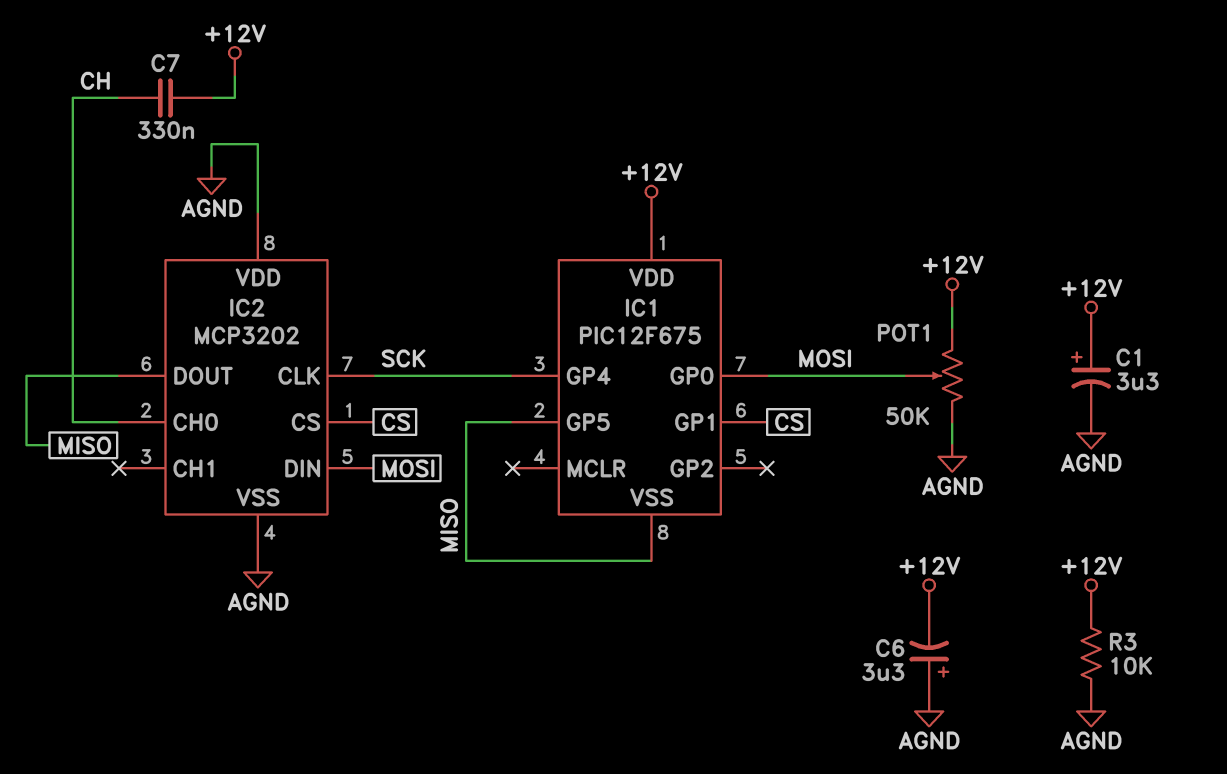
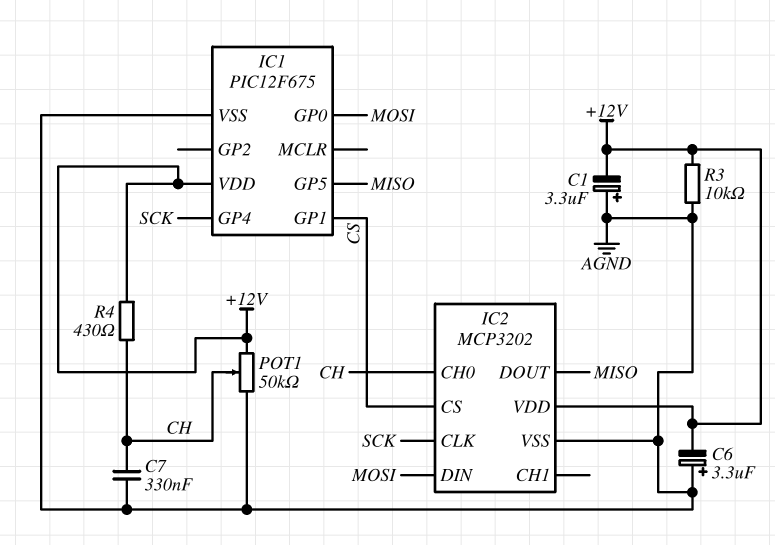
C1: 3.3uF (plus +12V, minus AGND) -> 3.3uF (plus AGND, minus +12V)
C7: 330nF (+12V, CH) -> 330nF (AGND, CH)
IC1 pin VSS: MISO -> AGND
IC2 pin VDD: AGND -> +12V
POT1: 50k (+12V, AGND, wiper MOSI) -> 50k (+12V, AGND, wiper CH)
R4: none -> 430 (+12V, CH)

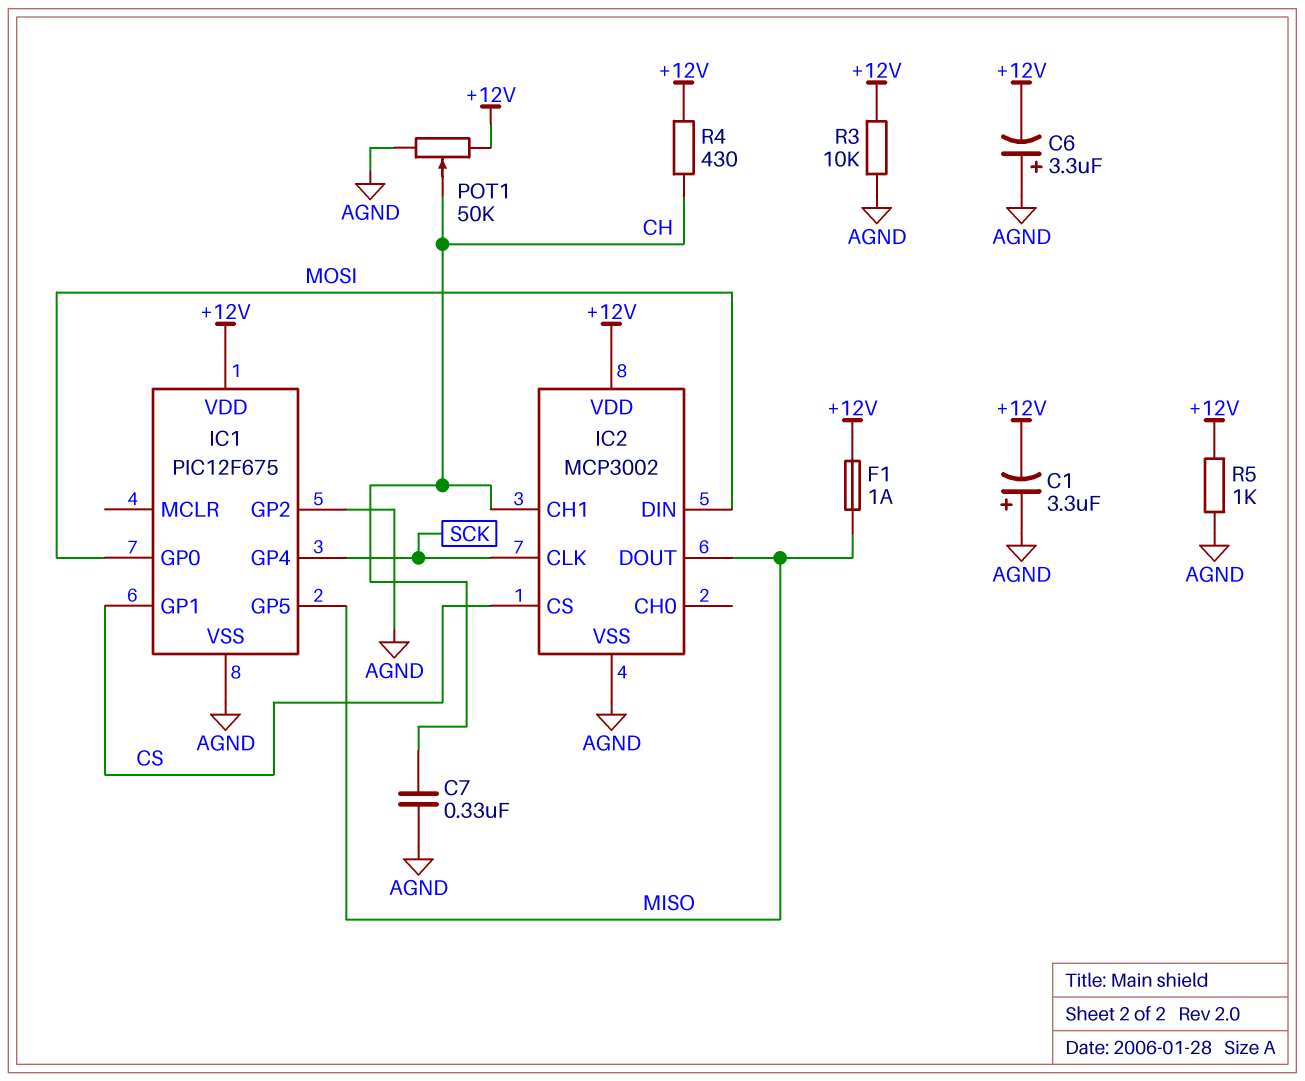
F1: none -> 1A (+12V, MISO)
IC1 pin GP2: none -> AGND
IC2: MCP3202 -> MCP3002
IC2 pin CH0: CH -> none
IC2 pin CH1: none -> CH
R5: none -> 1k (+12V, AGND)

